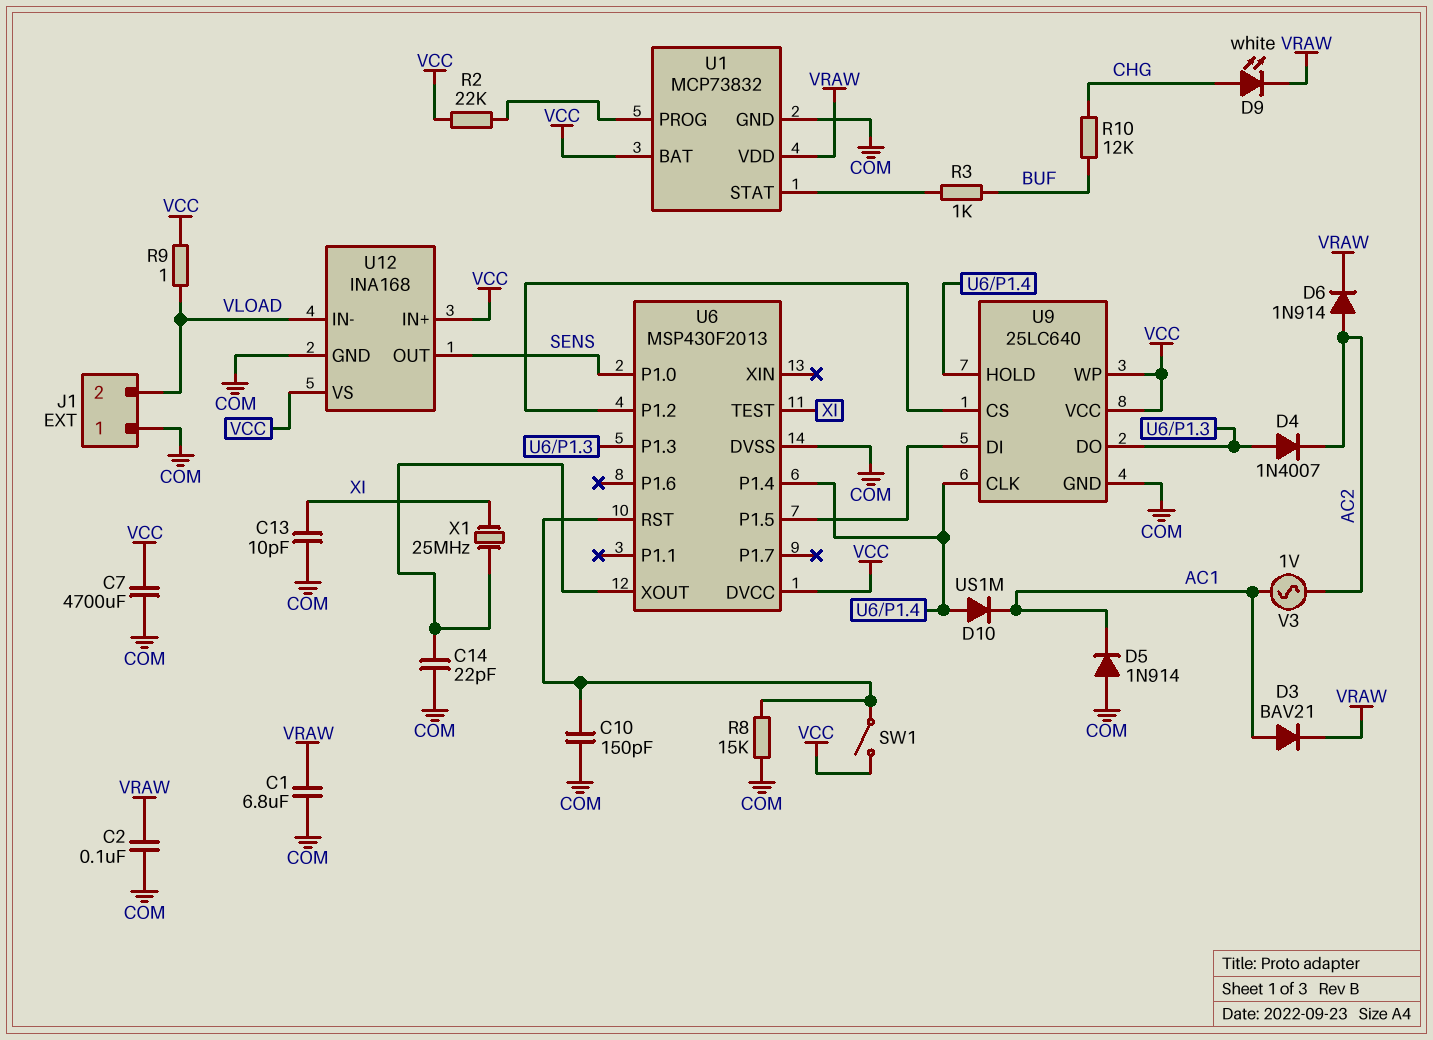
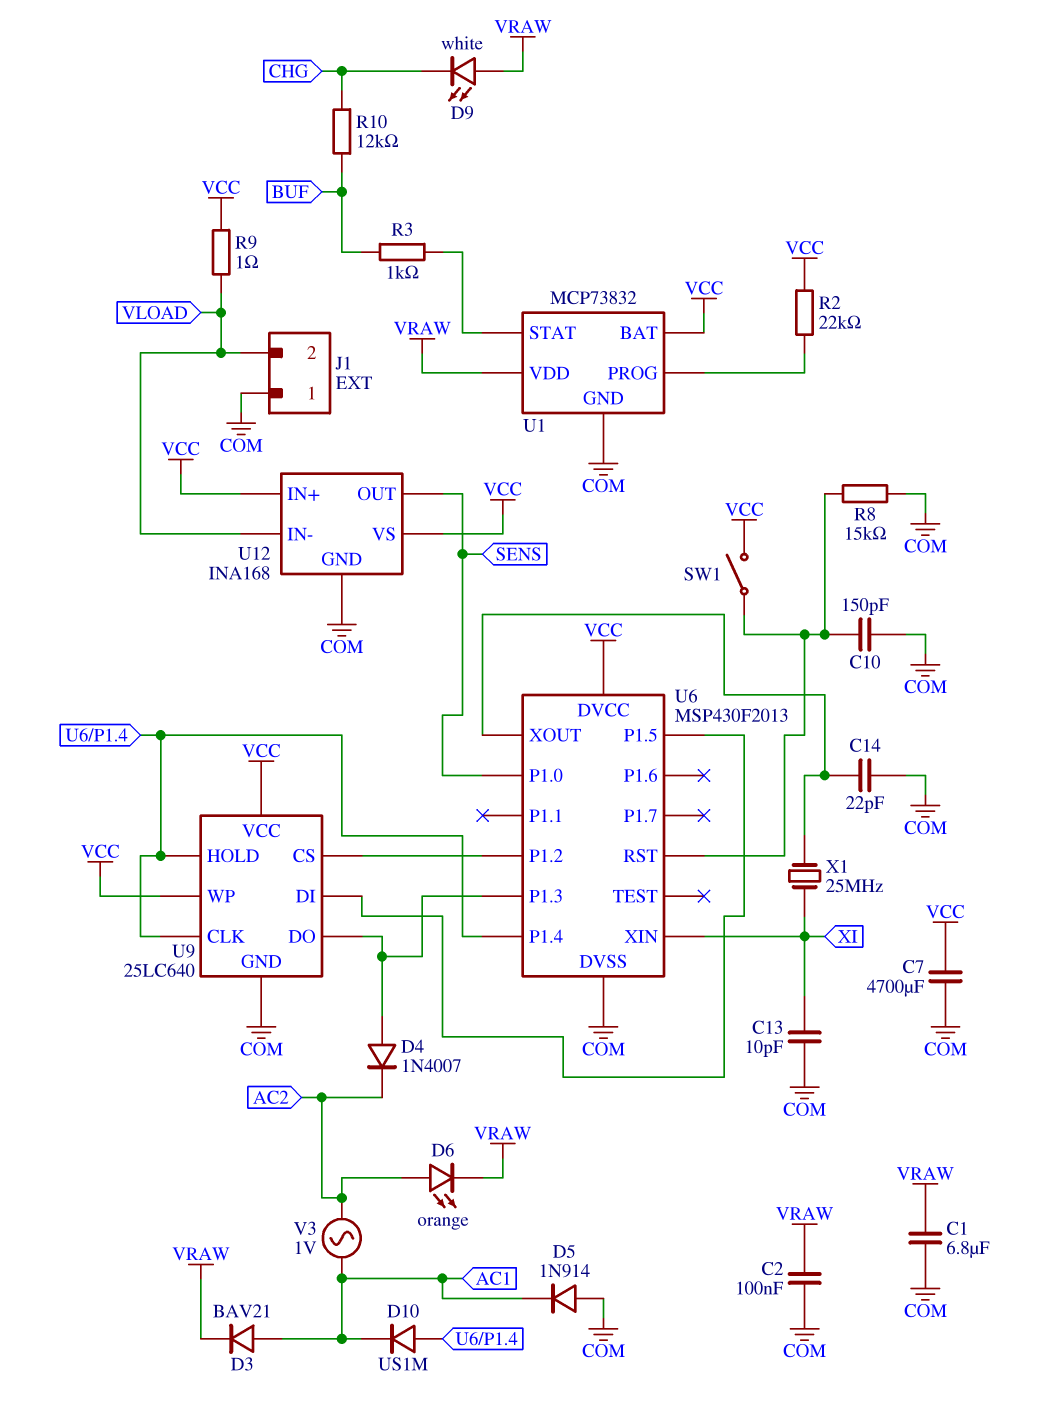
D6: diode 1N914 (A AC2, K VRAW) -> LED orange (A AC2, K VRAW)
D9: LED white (A CHG, K VRAW) -> LED white (A VRAW, K CHG)
U6 pin TEST: XI -> none
U6 pin XIN: none -> XI

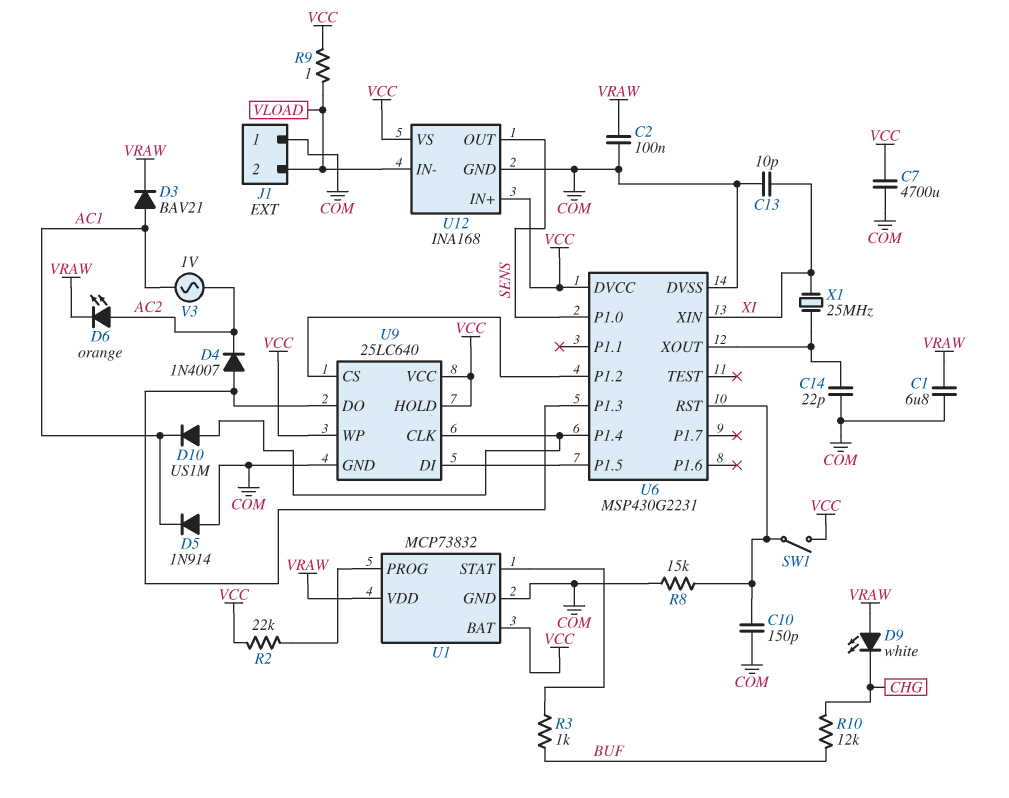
U6: MSP430F2013 -> MSP430G2231
U9 pin HOLD: U6/P1.4 -> VCC

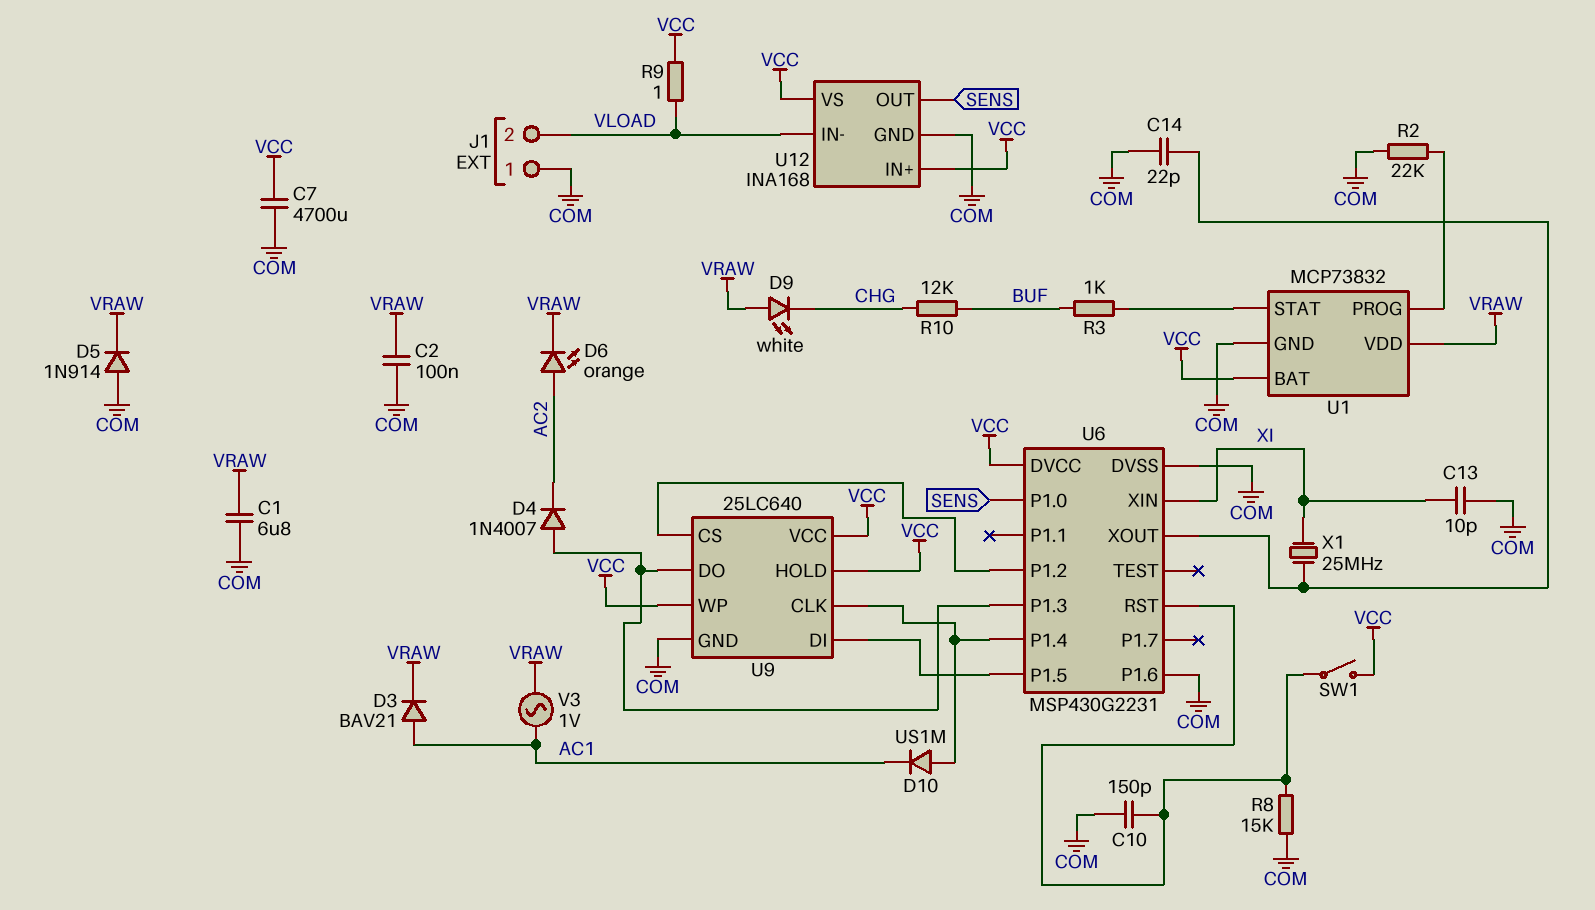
D5: diode 1N914 (A COM, K AC1) -> diode 1N914 (A COM, K VRAW)
R2: 22k (U1/PROG, VCC) -> 22k (COM, U1/PROG)
U6 pin P1.6: none -> COM
V3: AC 1V (AC1, AC2) -> AC 1V (AC1, VRAW)

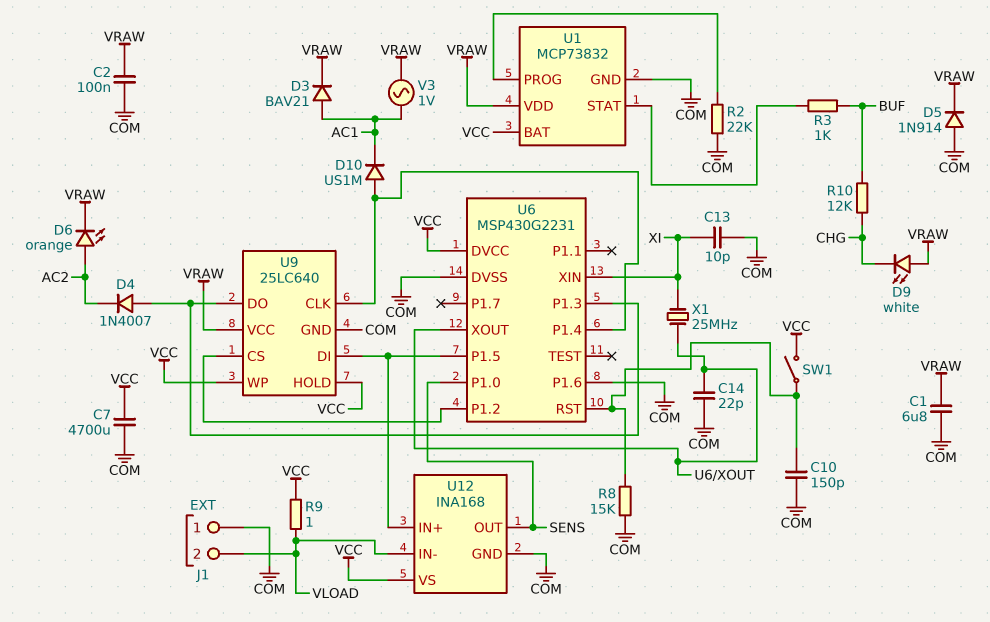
U9 pin VCC: VCC -> VRAW
U12 pin IN+: VCC -> U6/P1.5

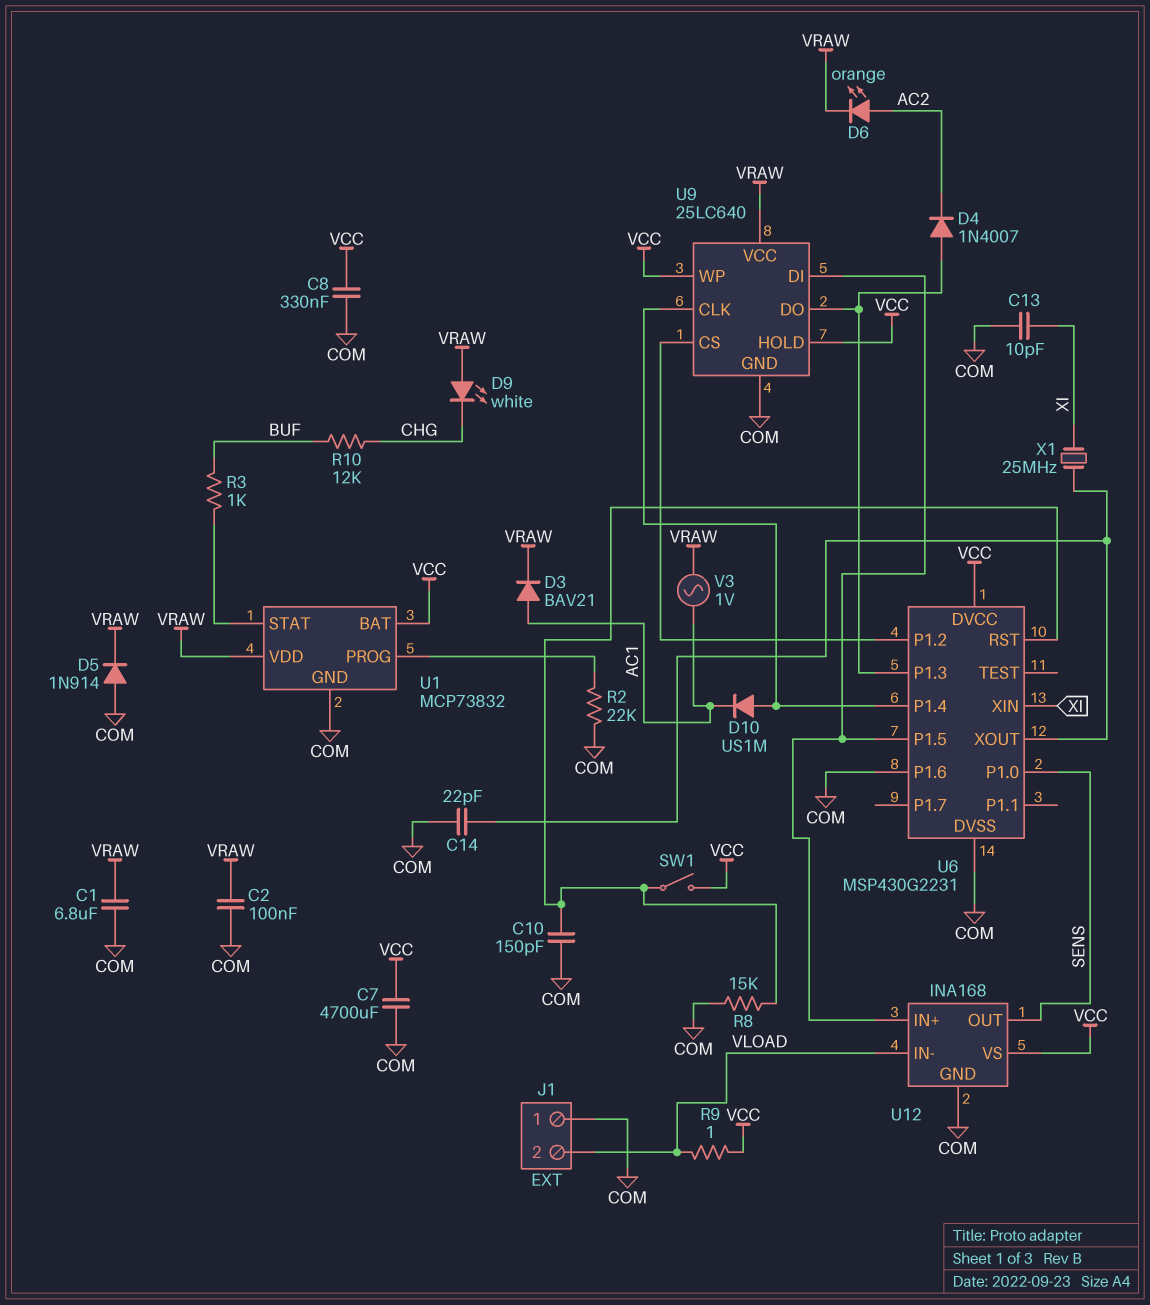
C8: none -> 330nF (COM, VCC)

